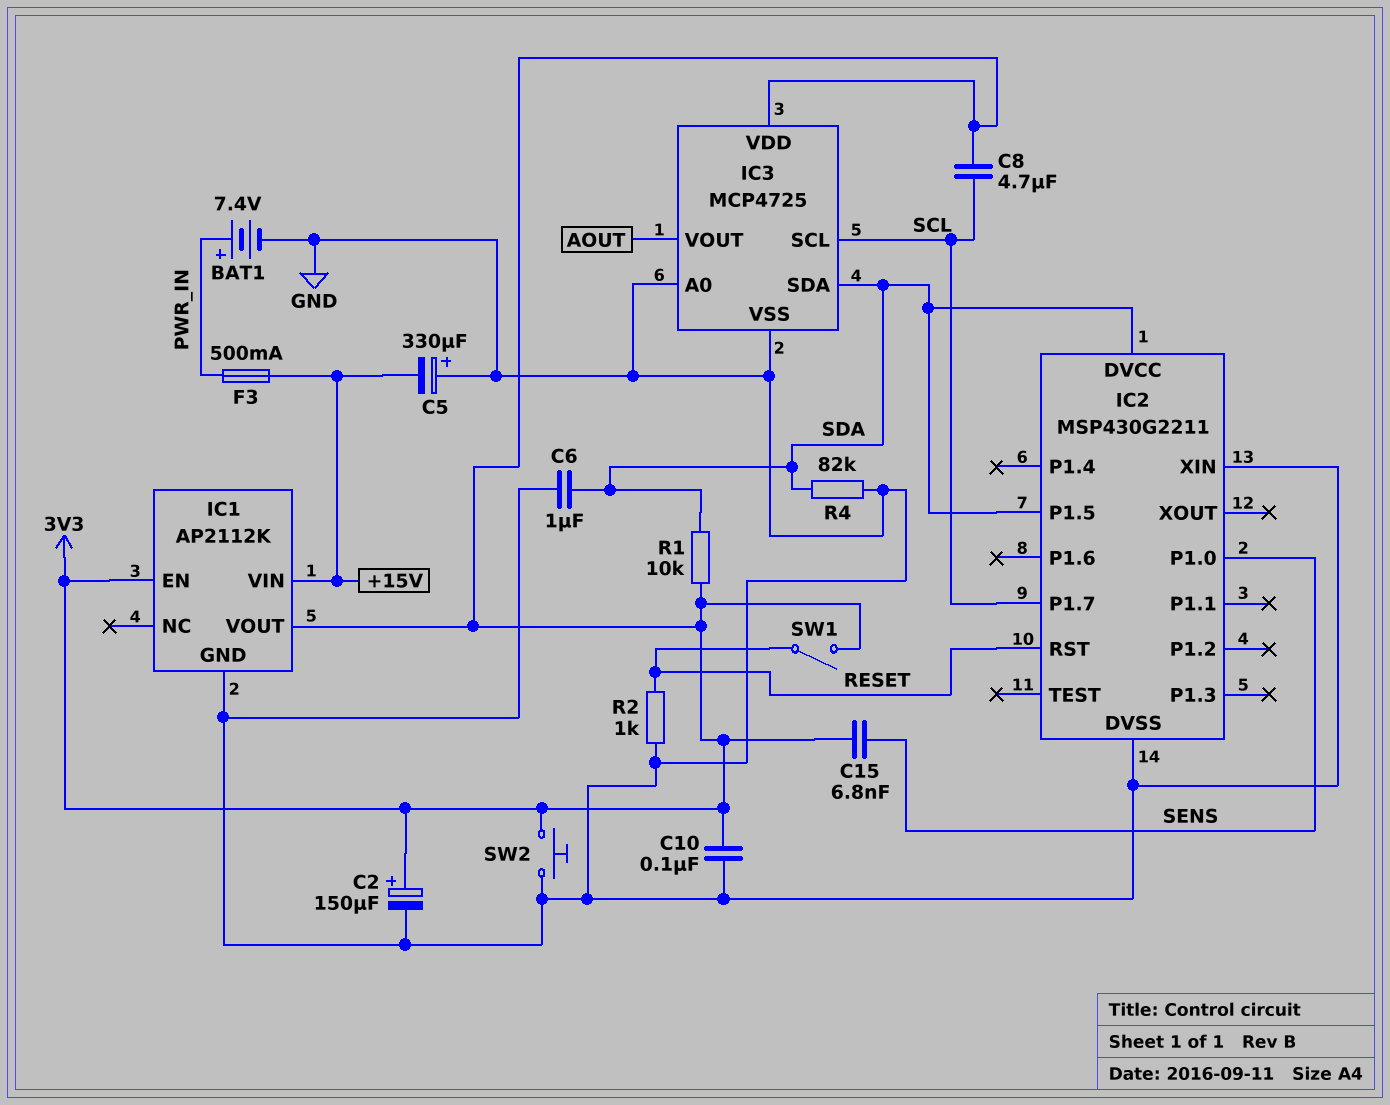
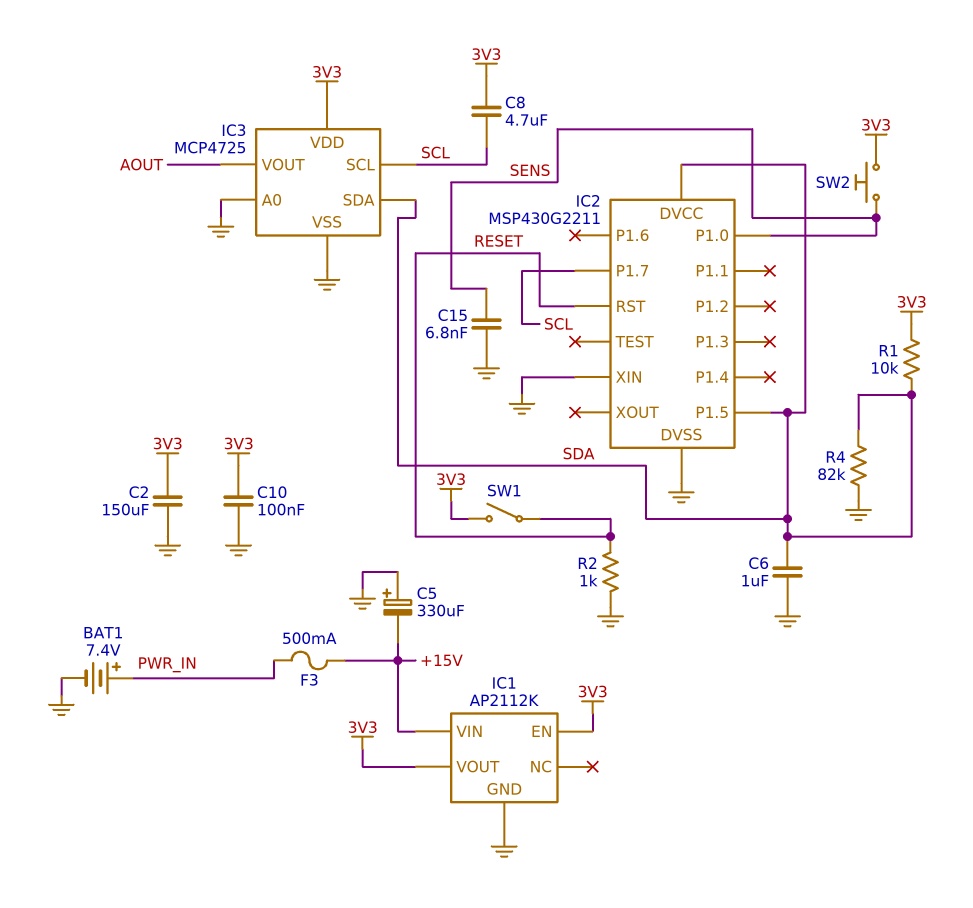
C2: 150uF (plus 3V3, minus GND) -> 150uF (3V3, GND)
C15: 6.8nF (3V3, SENS) -> 6.8nF (GND, SENS)
SW2: button (3V3, GND) -> button (3V3, SENS)

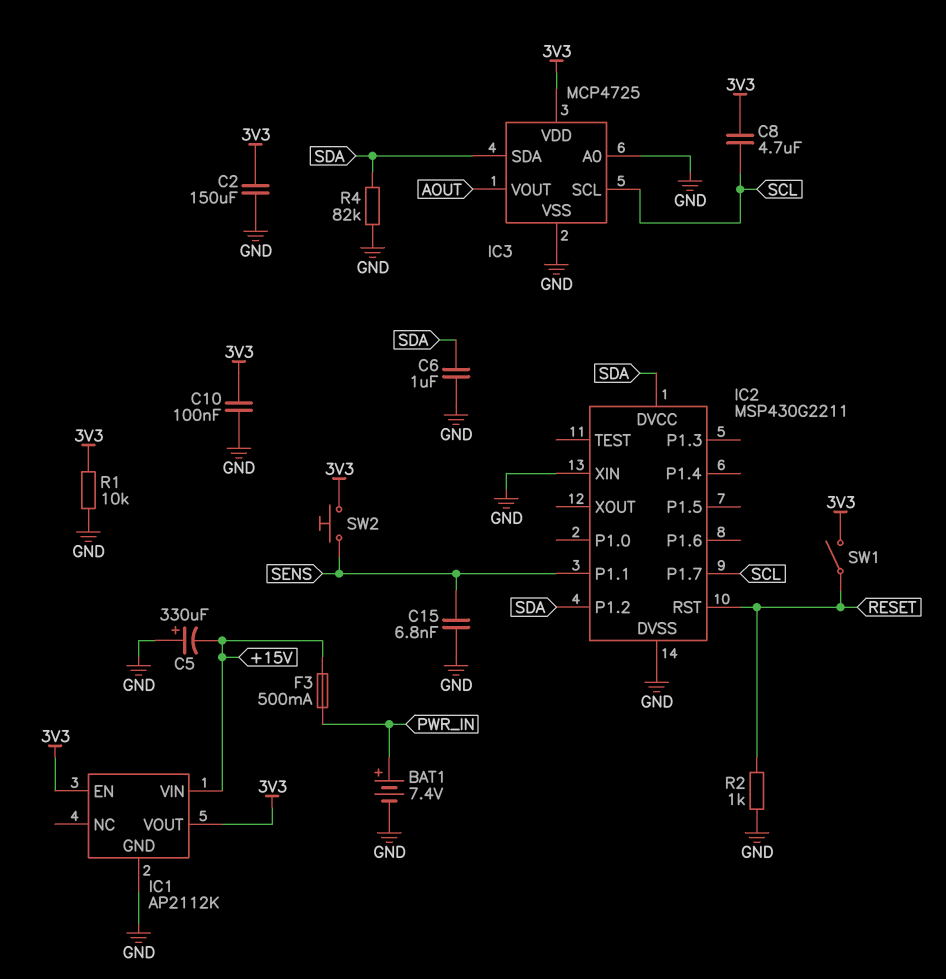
IC2 pin P1.0: SENS -> none
IC2 pin P1.1: none -> SENS
IC2 pin P1.2: none -> SDA
IC2 pin P1.5: SDA -> none
R1: 10k (3V3, SDA) -> 10k (3V3, GND)

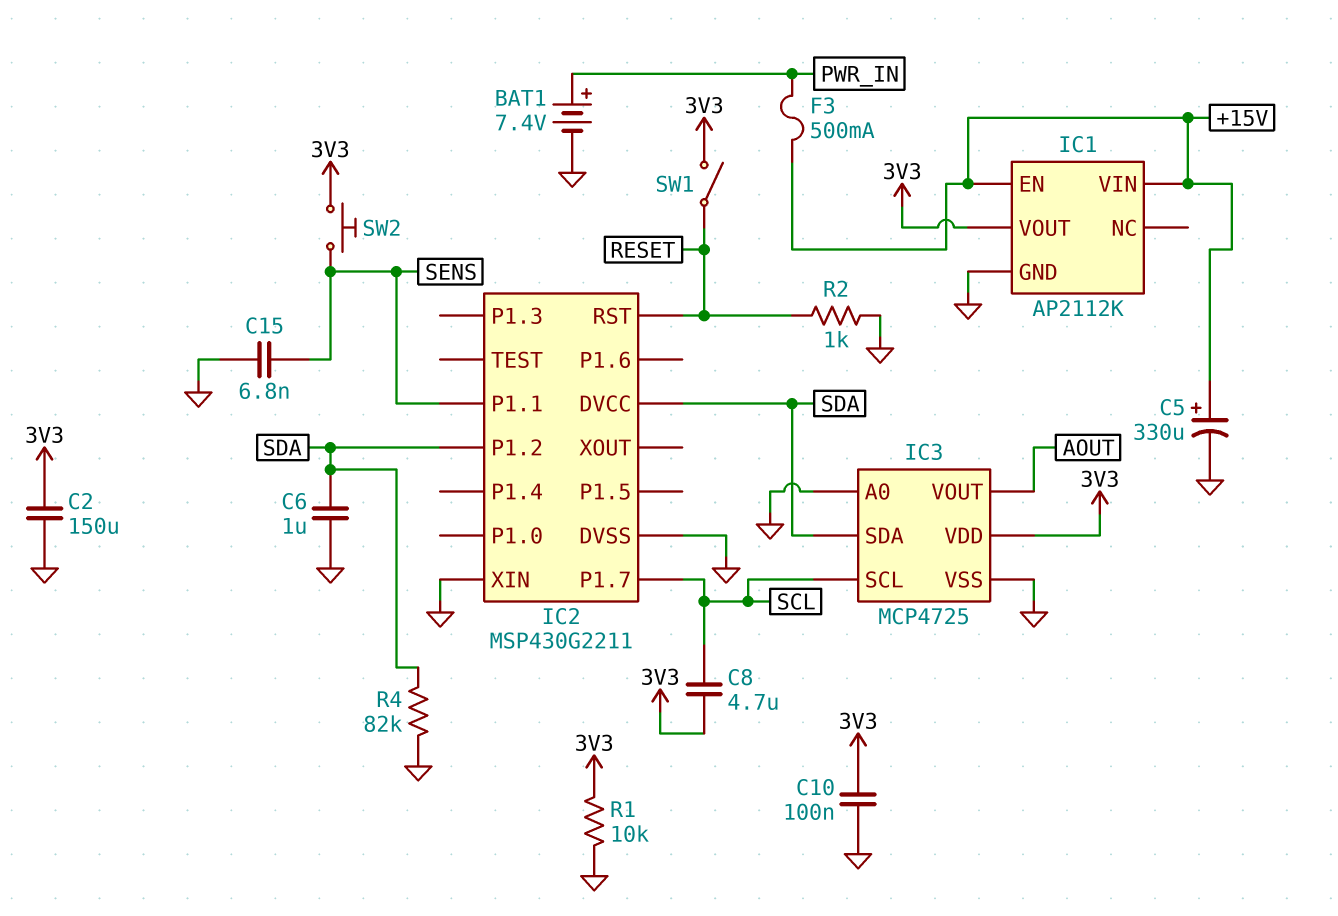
C5: 330uF (plus GND, minus +15V) -> 330uF (plus +15V, minus GND)
IC1 pin EN: 3V3 -> +15V

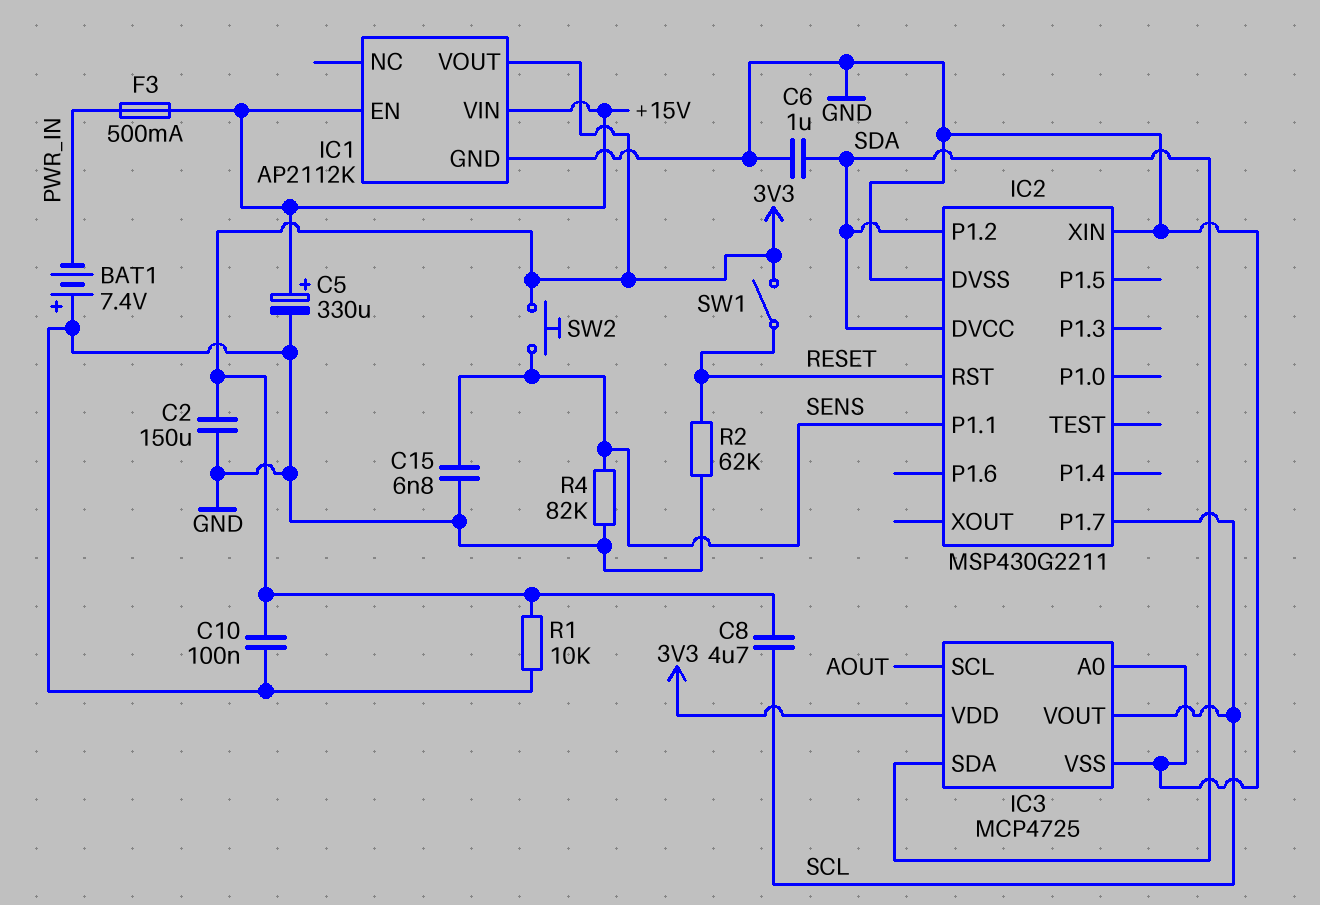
BAT1: 7.4V (plus PWR_IN, minus GND) -> 7.4V (plus GND, minus PWR_IN)
IC3 pin SCL: SCL -> AOUT
IC3 pin VOUT: AOUT -> SCL
R2: 1k (GND, RESET) -> 62k (GND, RESET)
R4: 82k (GND, SDA) -> 82k (GND, SENS)

